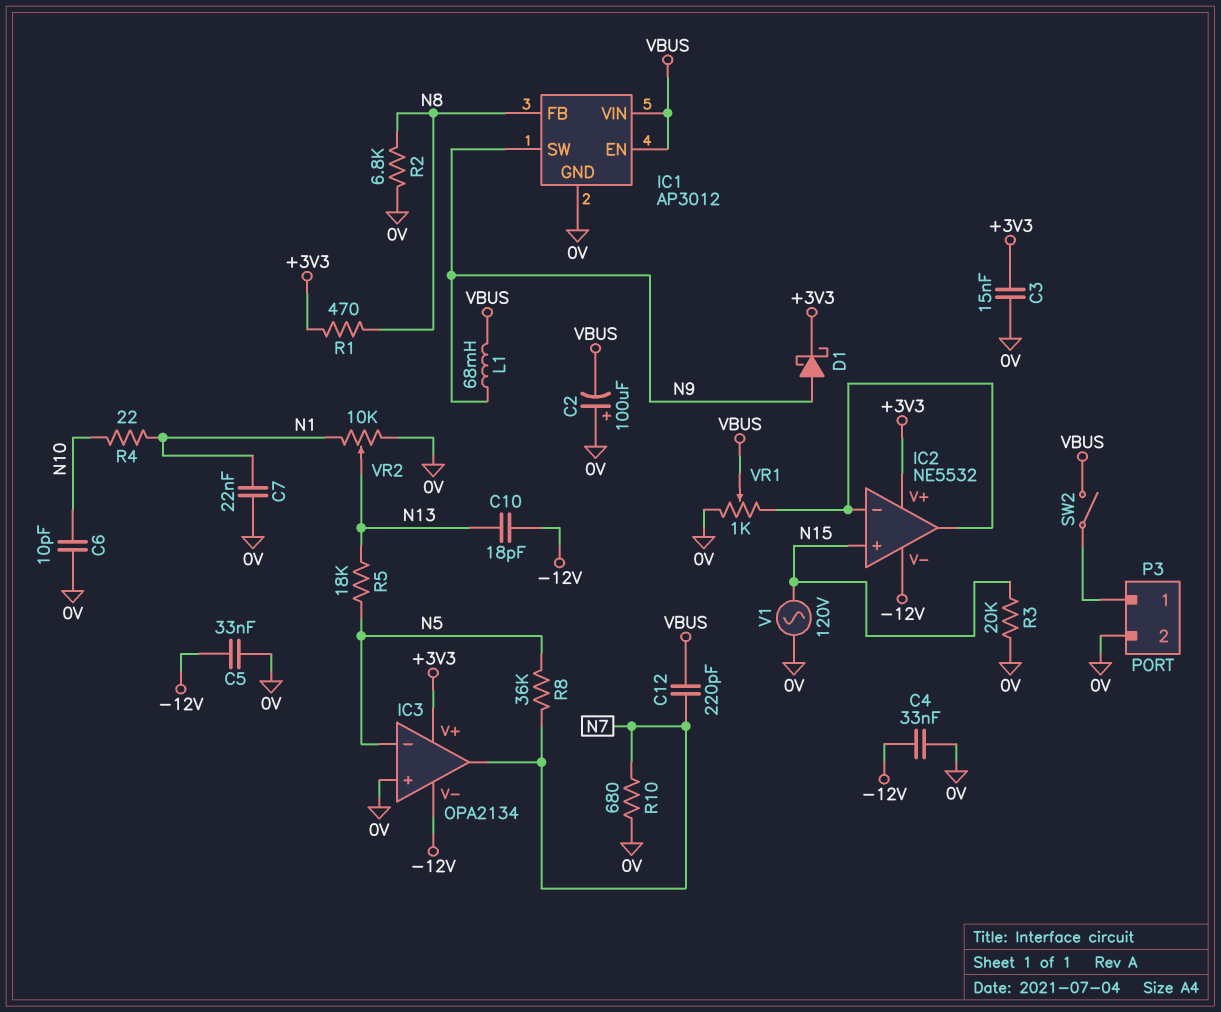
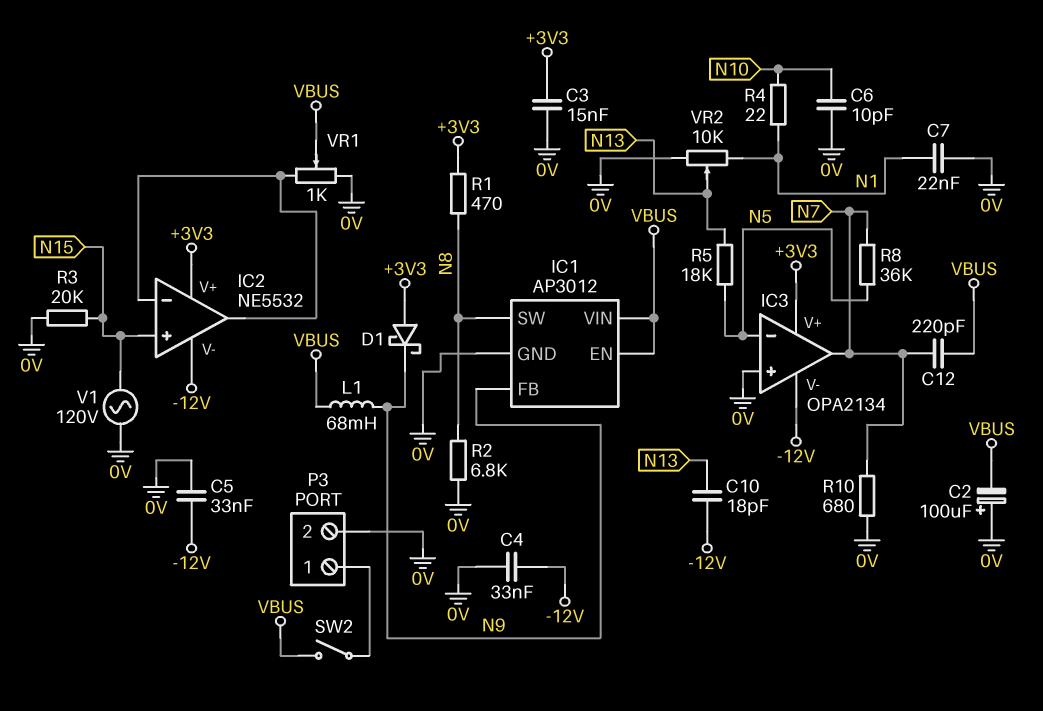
D1: schottky (A N9, K +3V3) -> schottky (A +3V3, K N9)
IC1 pin FB: N8 -> N9
IC1 pin SW: N9 -> N8

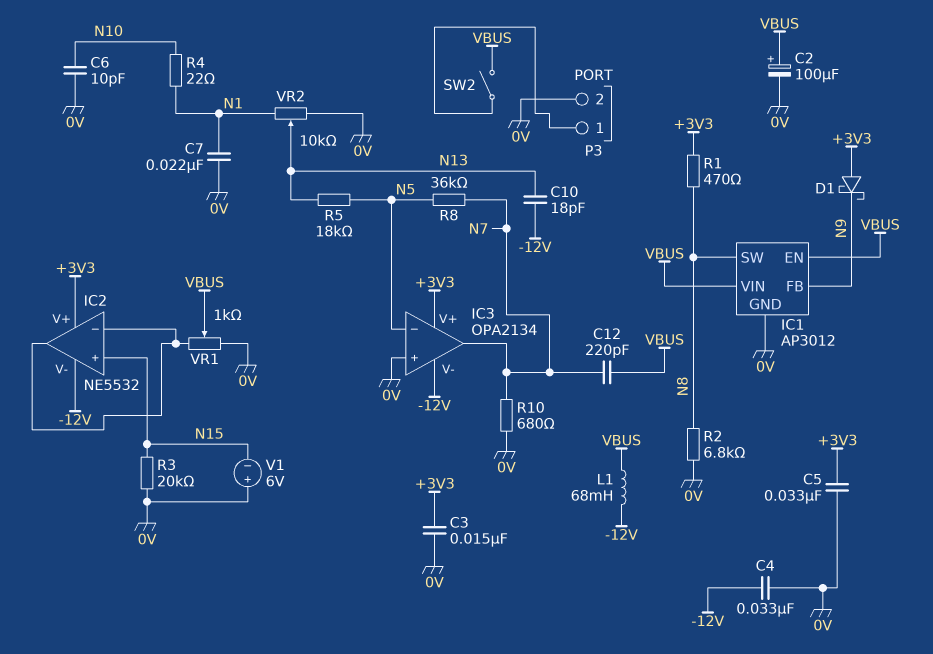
C2: 100uF (plus 0V, minus VBUS) -> 100uF (plus VBUS, minus 0V)
C5: 33nF (-12V, 0V) -> 33nF (+3V3, 0V)
L1: 68mH (N9, VBUS) -> 68mH (-12V, VBUS)
V1: AC 120V (0V, N15) -> 6V (plus 0V, minus N15)

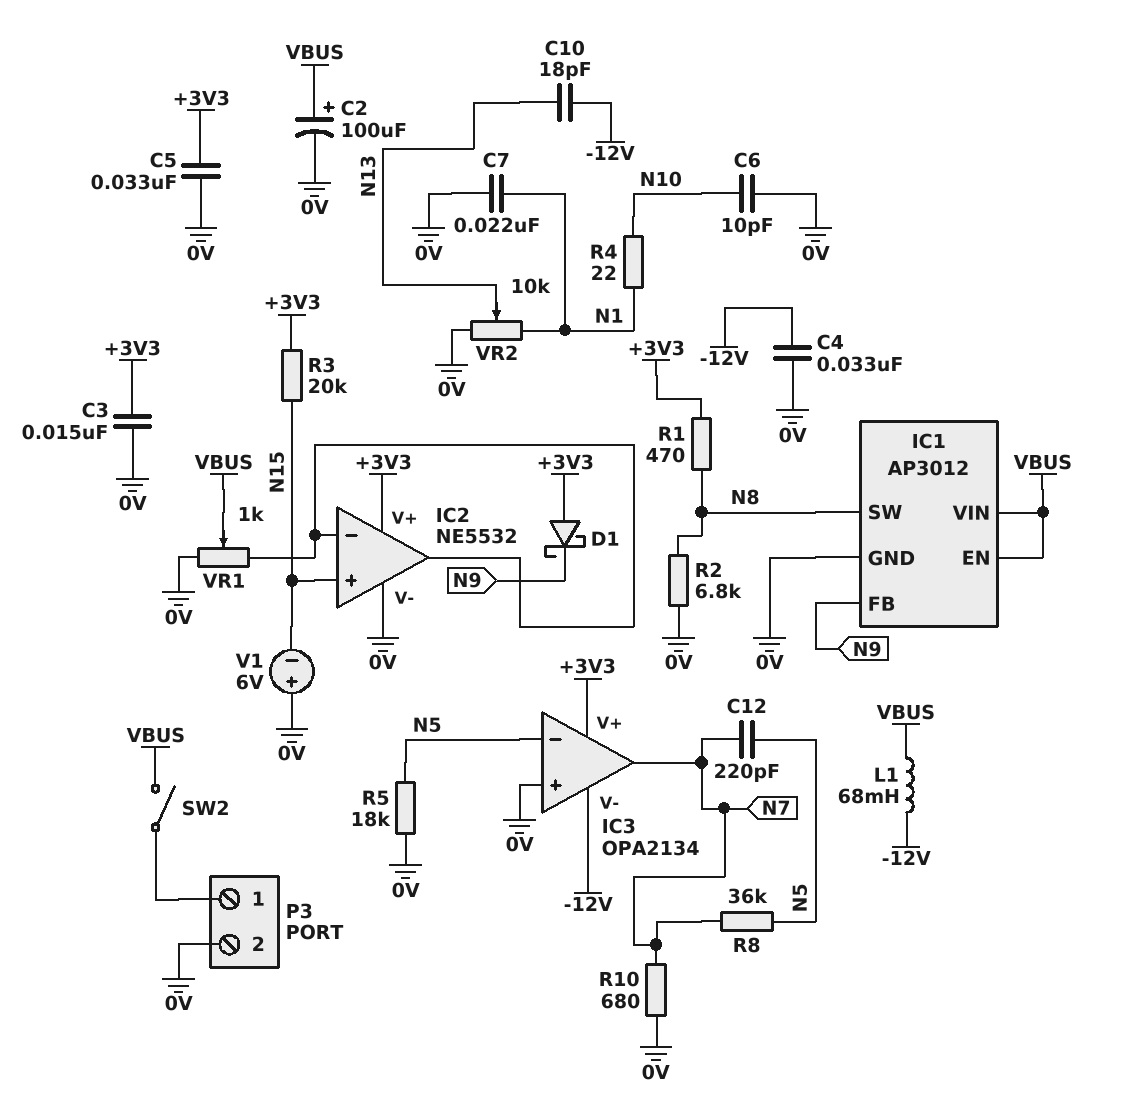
C12: 220pF (N7, VBUS) -> 220pF (N5, N7)
IC2 pin V-: -12V -> 0V
R3: 20k (0V, N15) -> 20k (+3V3, N15)
R5: 18k (N5, N13) -> 18k (0V, N5)

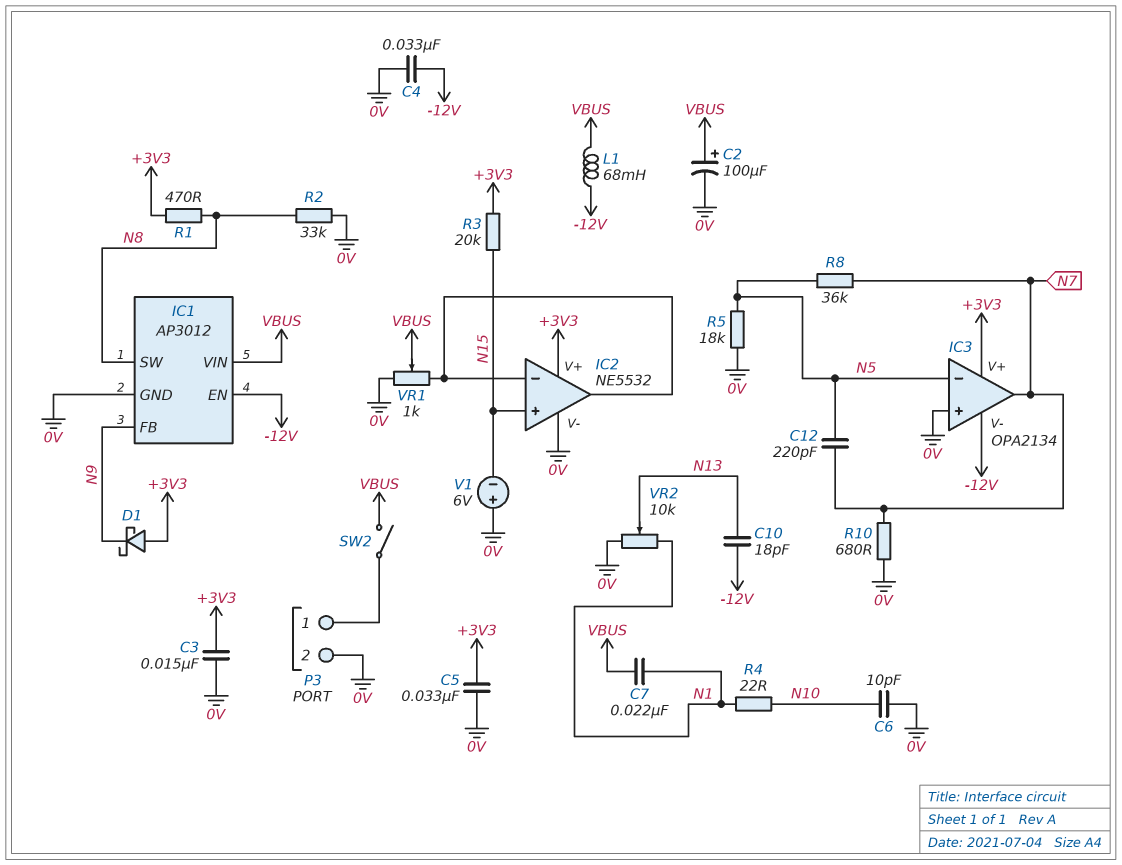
C7: 22nF (0V, N1) -> 22nF (N1, VBUS)
IC1 pin EN: VBUS -> -12V
R2: 6.8k (0V, N8) -> 33k (0V, N8)

